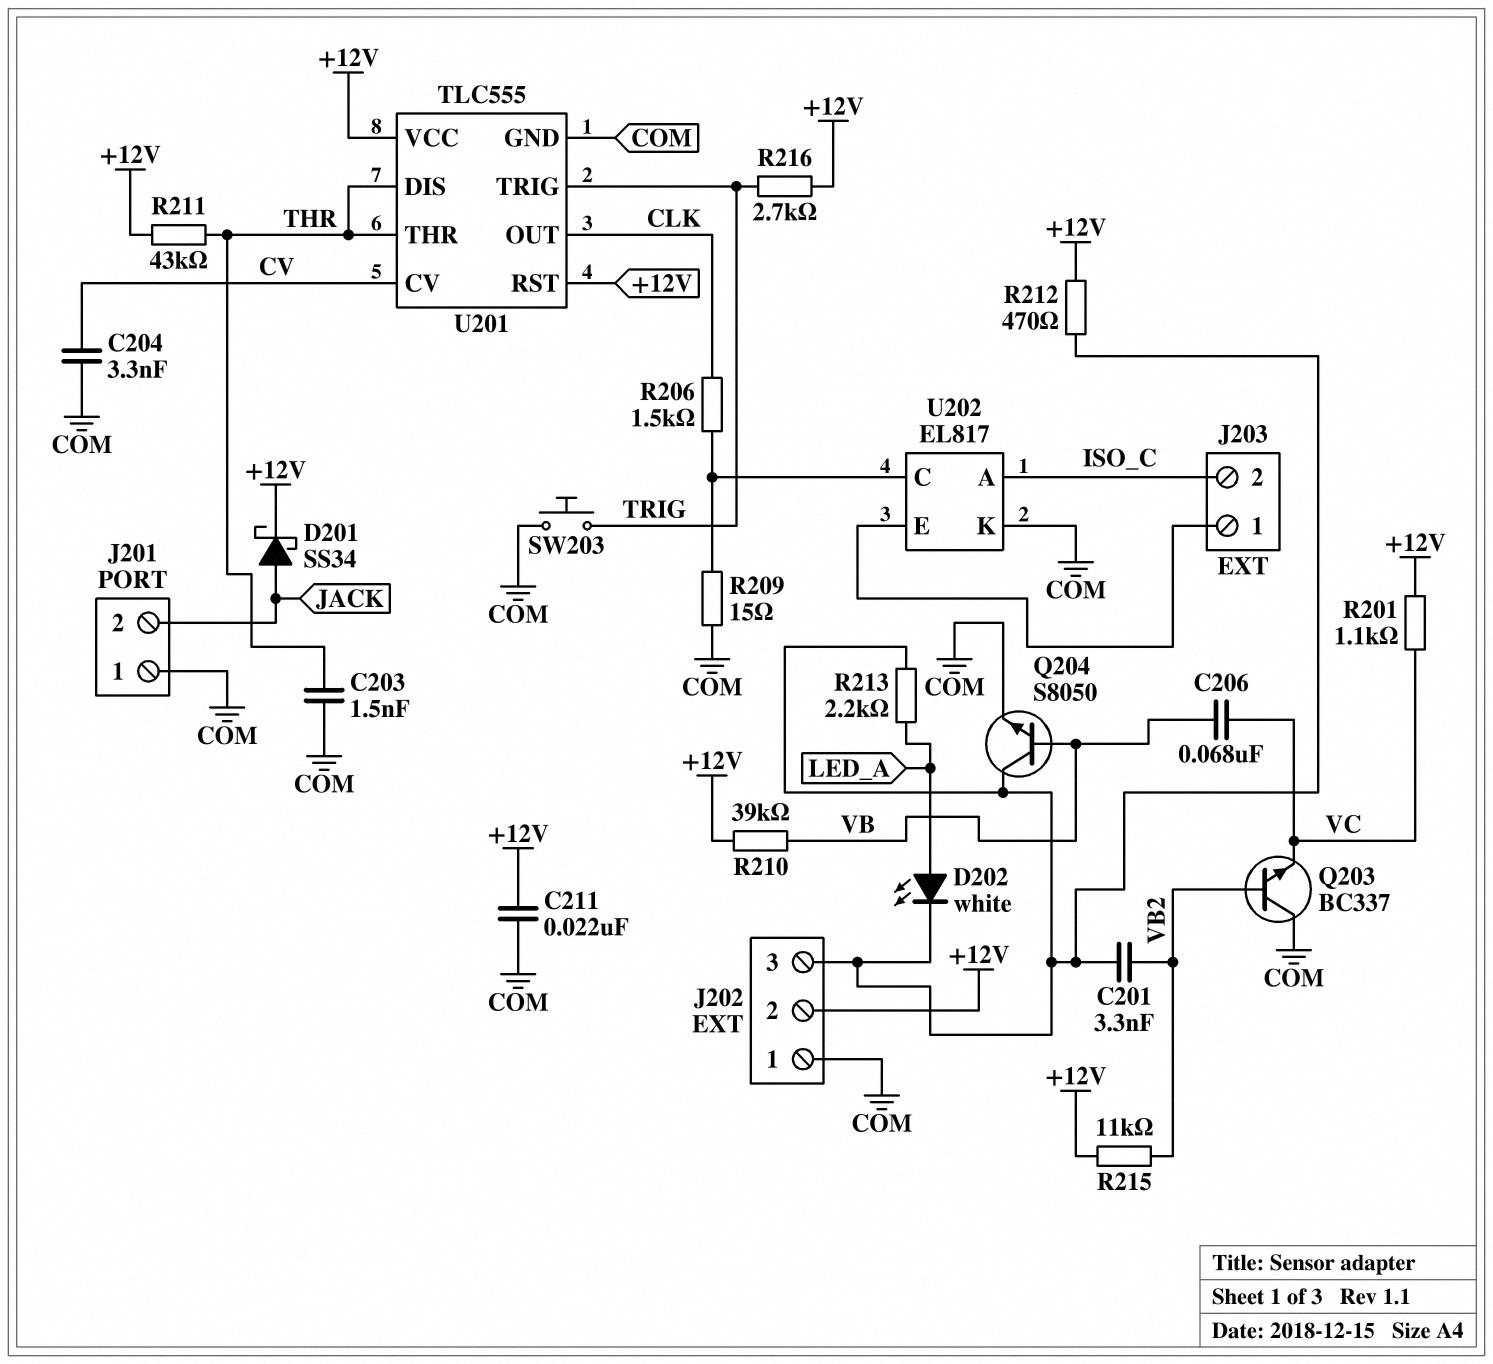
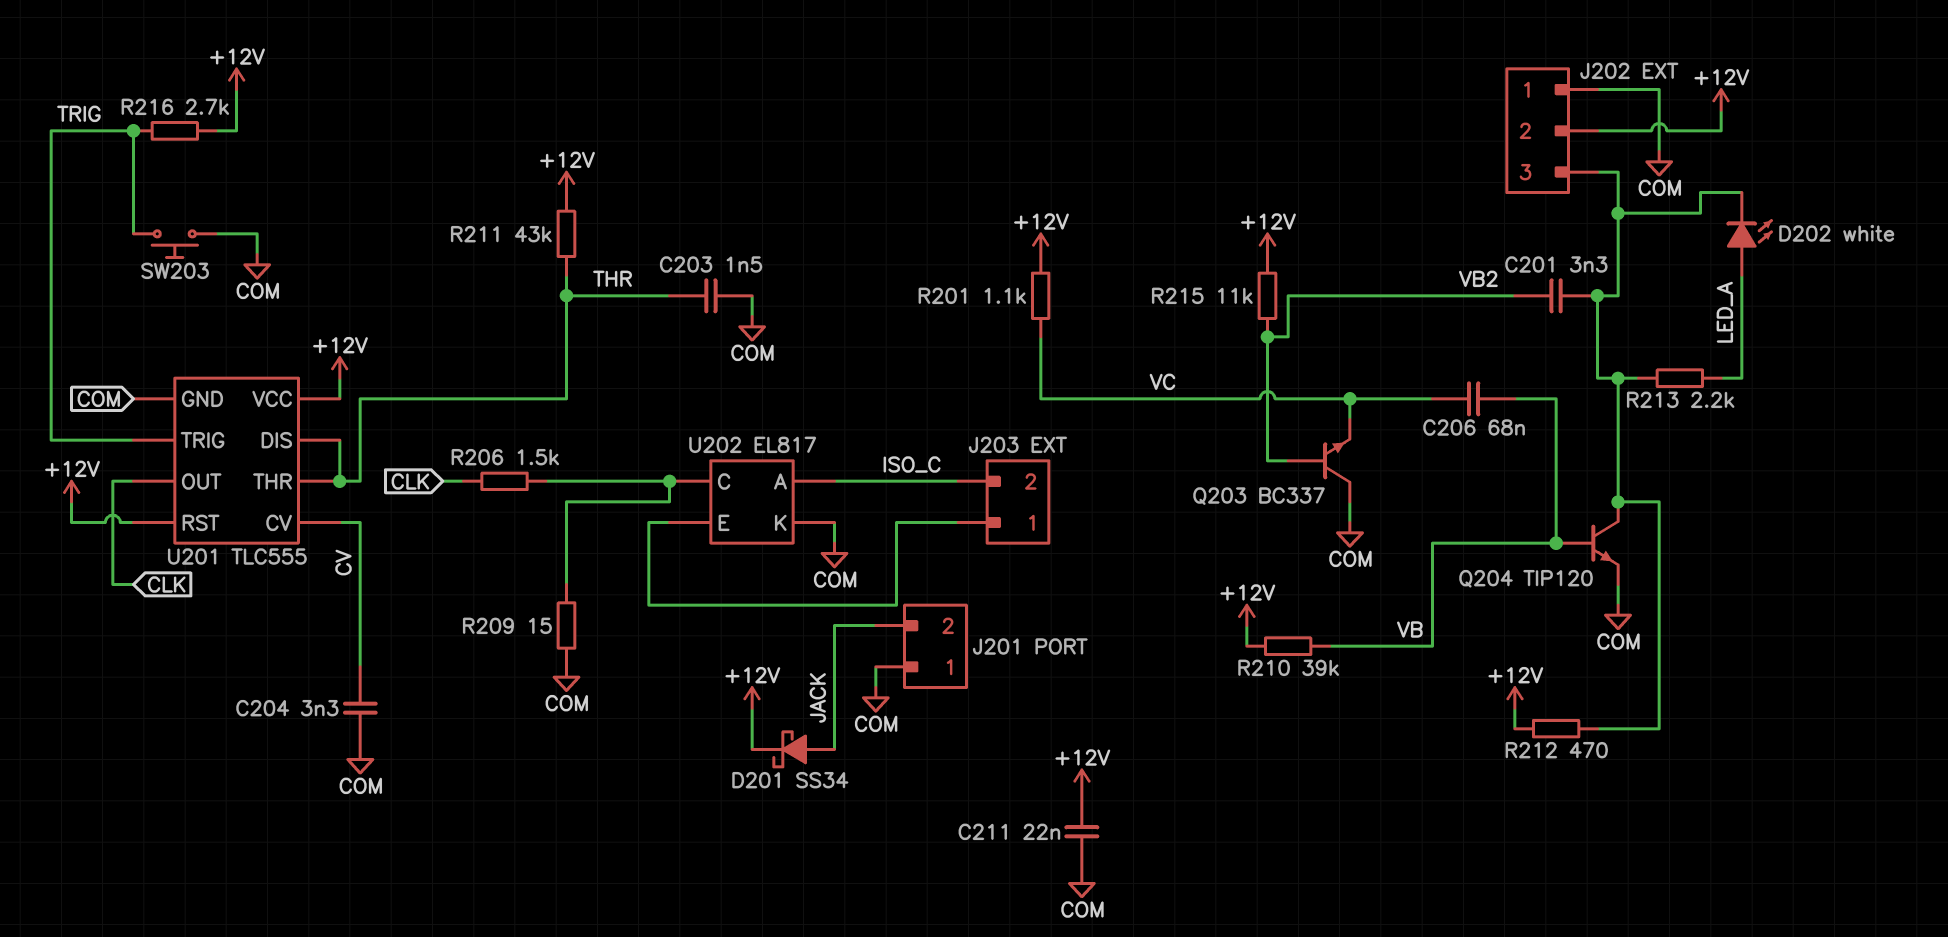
Q204: NPN S8050 (B VB, C J202/3, E COM) -> NPN TIP120 (B VB, C J202/3, E COM)

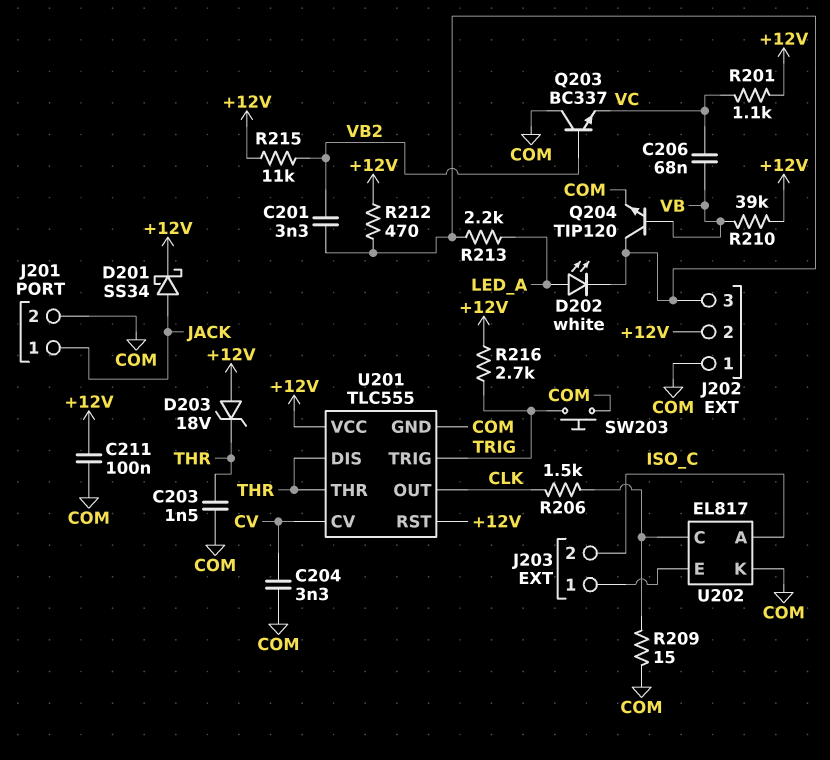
C211: 22nF (+12V, COM) -> 100nF (+12V, COM)
D203: none -> zener 18V (A +12V, K THR)
J201 pin 1: COM -> JACK
J201 pin 2: JACK -> COM
R211: 43k (+12V, THR) -> none

